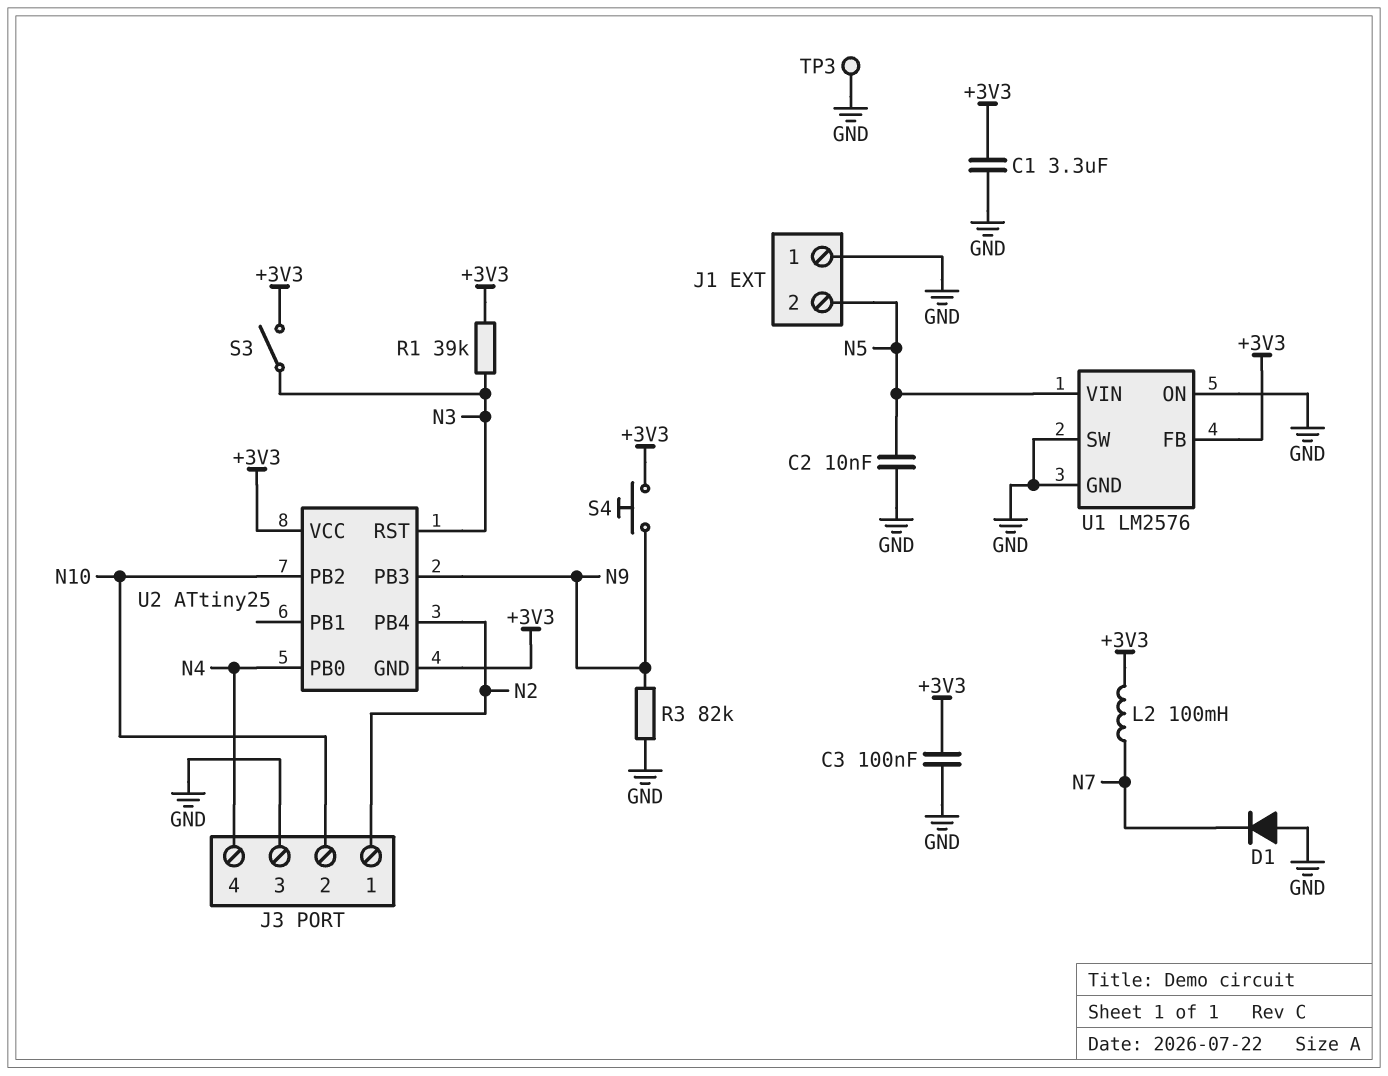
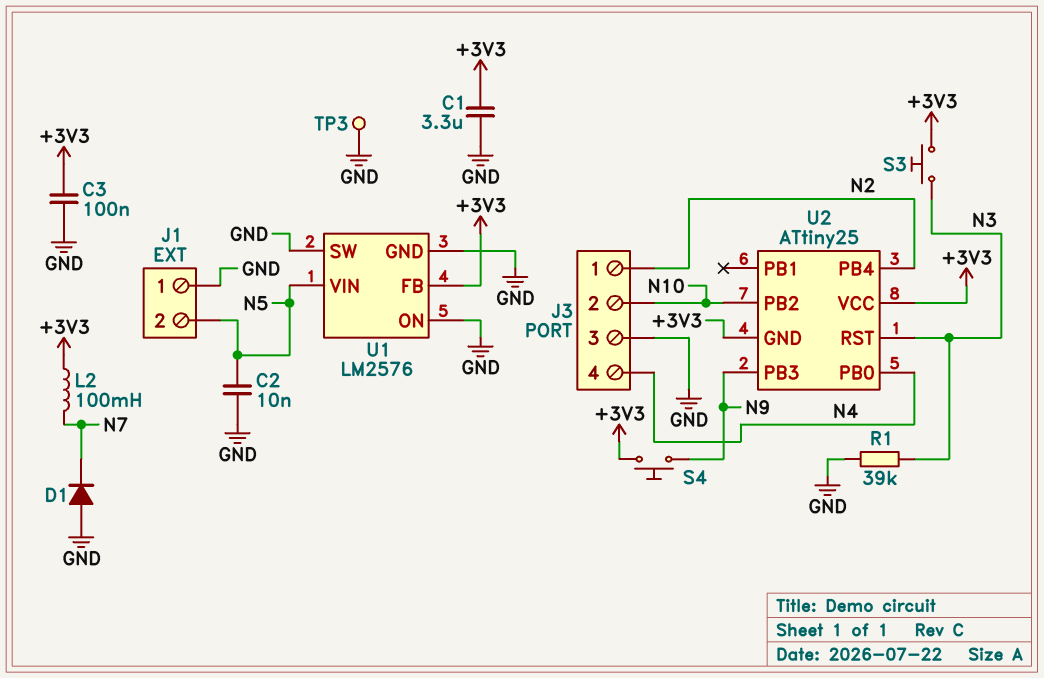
R1: 39k (+3V3, N3) -> 39k (GND, N3)
R3: 82k (GND, N9) -> none
S3: switch (+3V3, N3) -> button (+3V3, N3)

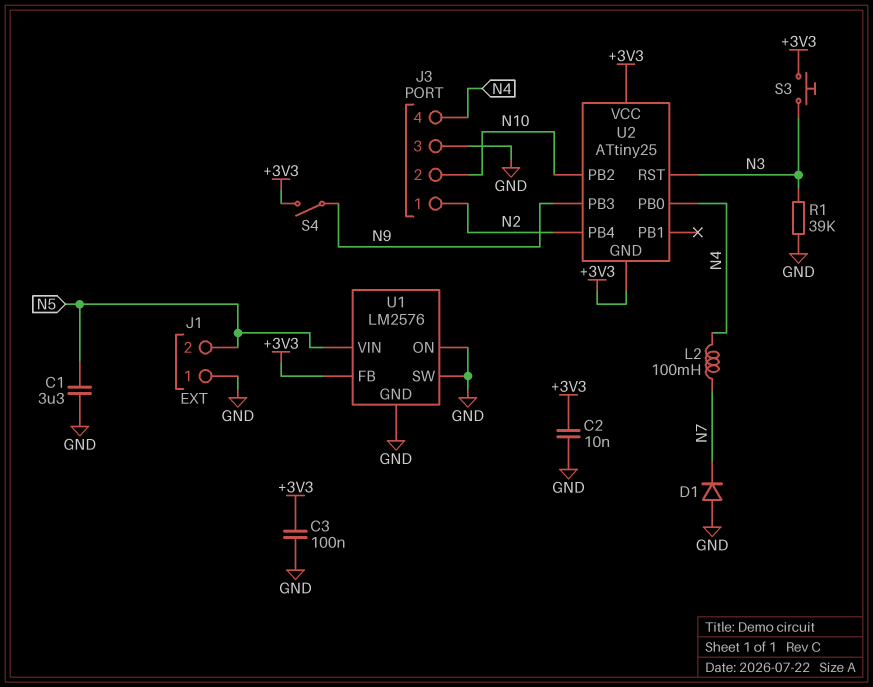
C1: 3.3uF (+3V3, GND) -> 3.3uF (GND, N5)
C2: 10nF (GND, N5) -> 10nF (+3V3, GND)
L2: 100mH (+3V3, N7) -> 100mH (N4, N7)
S4: button (+3V3, N9) -> switch (+3V3, N9)
TP3: test point (GND) -> none

